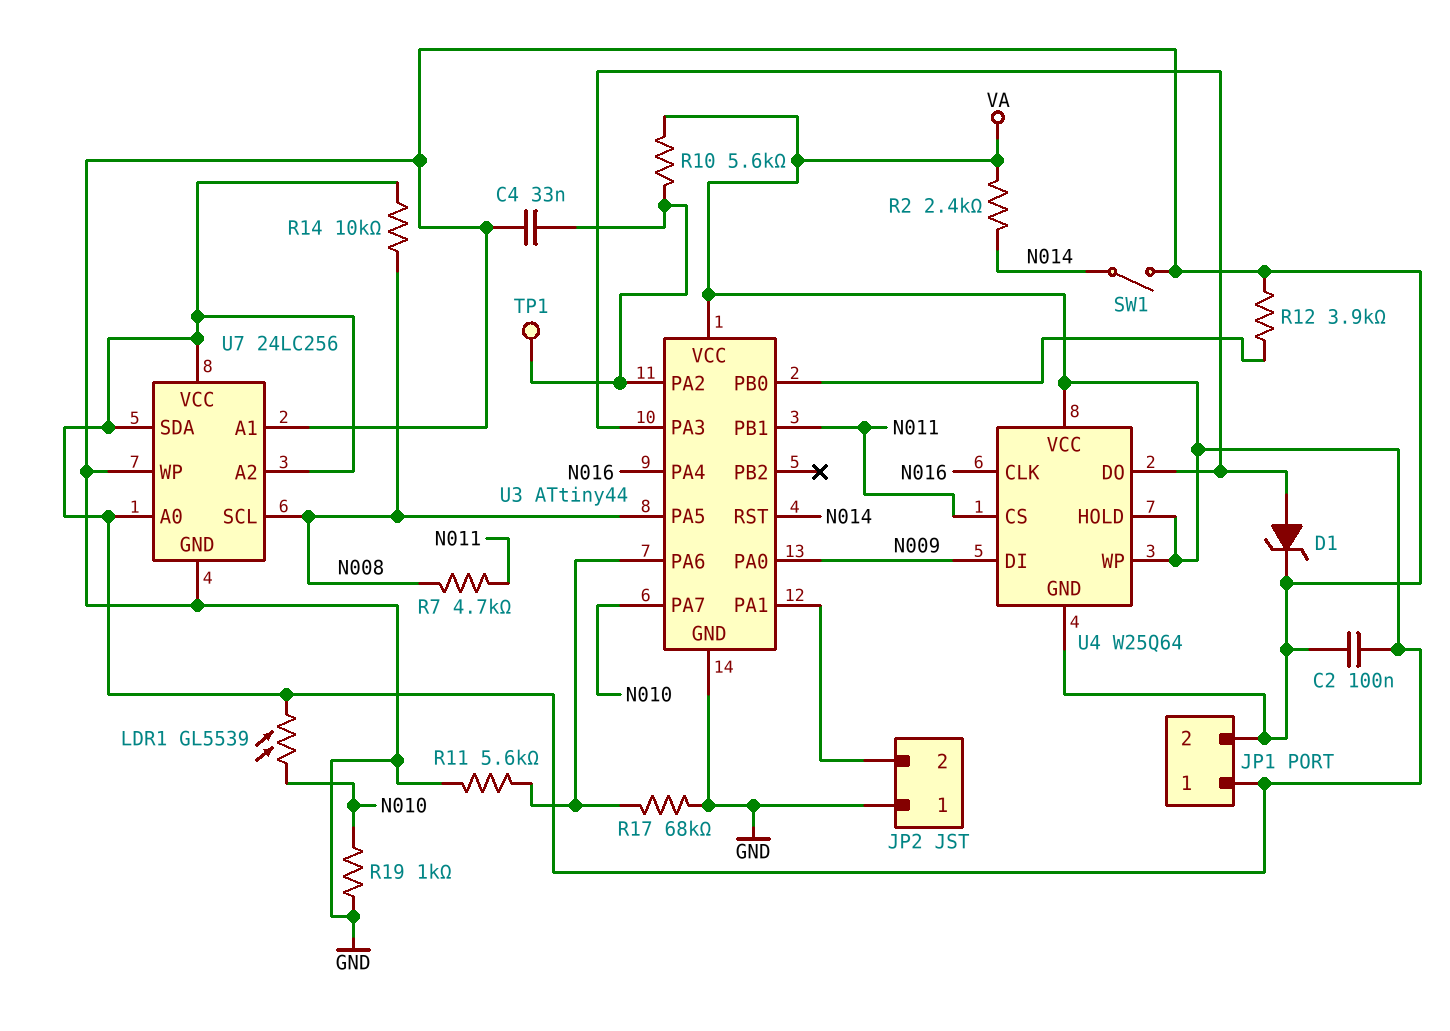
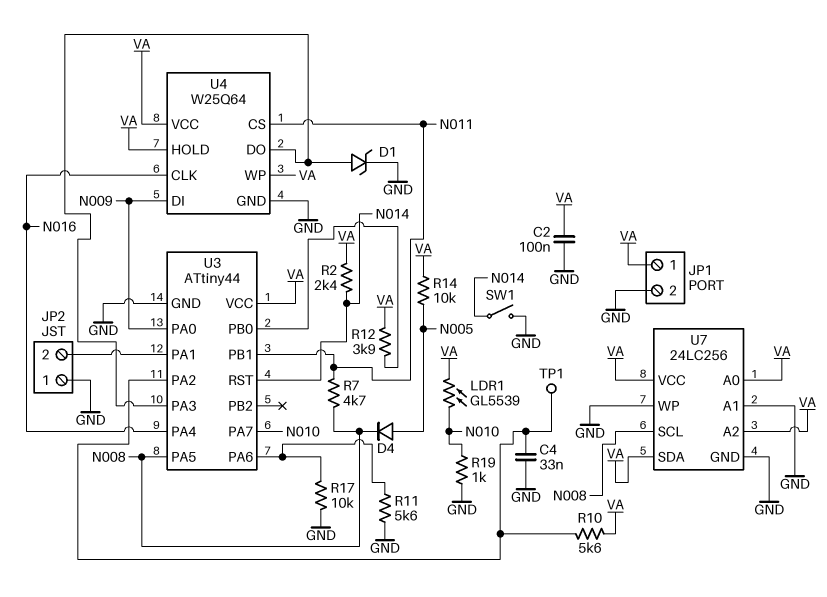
D4: none -> diode (A N005, K N008)
R12: 3.9k (GND, U3/PB0) -> 3.9k (U3/PB0, VA)
R14: 10k (N008, VA) -> 10k (N005, VA)
R17: 68k (GND, U3/PA6) -> 10k (GND, U3/PA6)

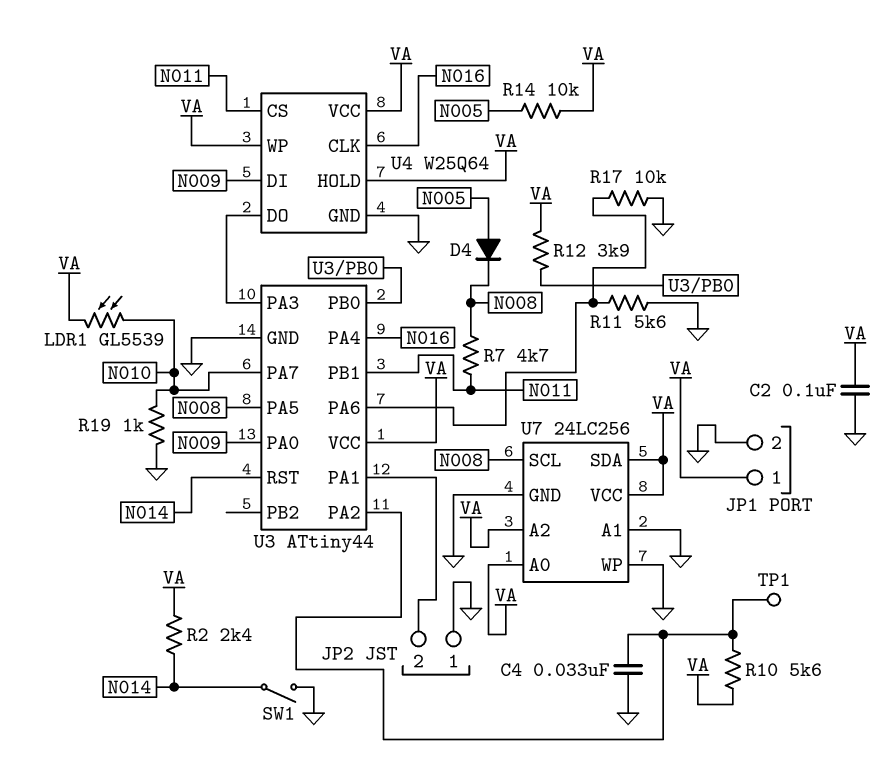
D1: zener (A U3/PA3, K GND) -> none

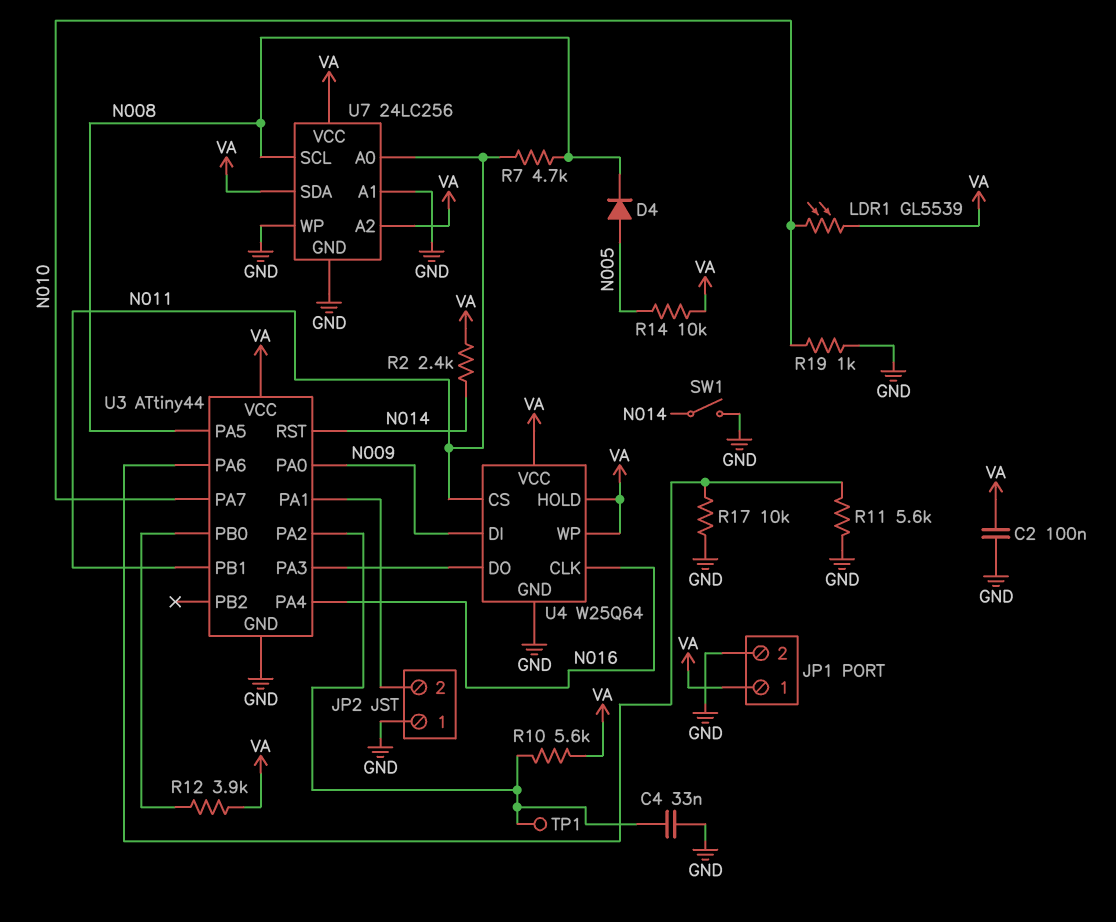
U7 pin A0: VA -> N011

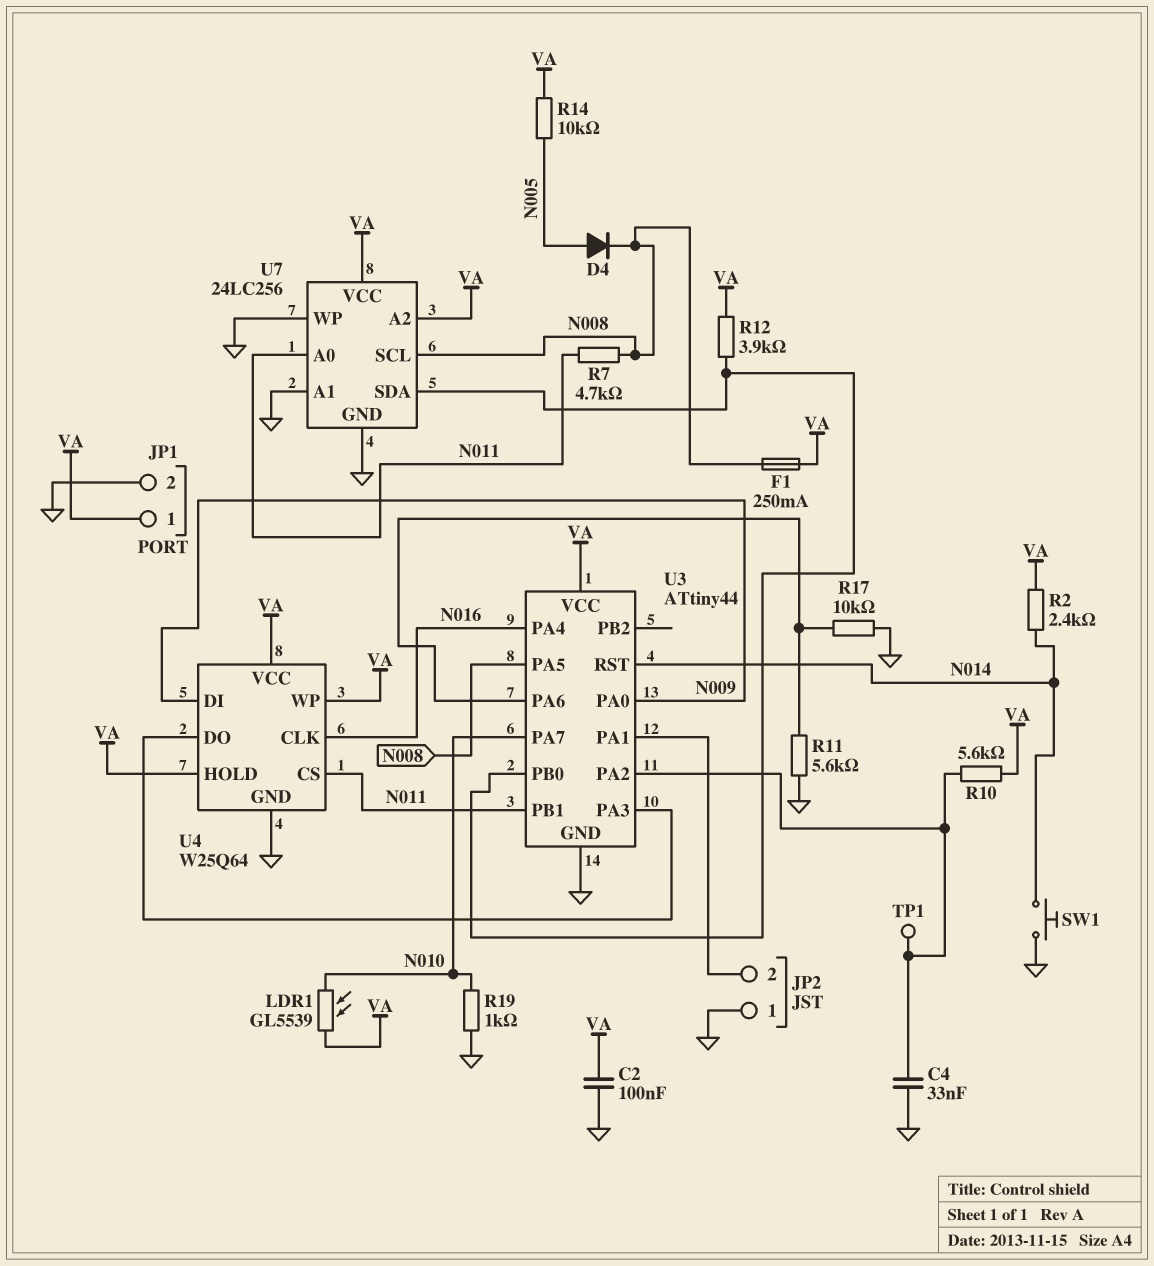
F1: none -> 250mA (N008, VA)
SW1: switch (GND, N014) -> button (GND, N014)
U7 pin SDA: VA -> U3/PB0

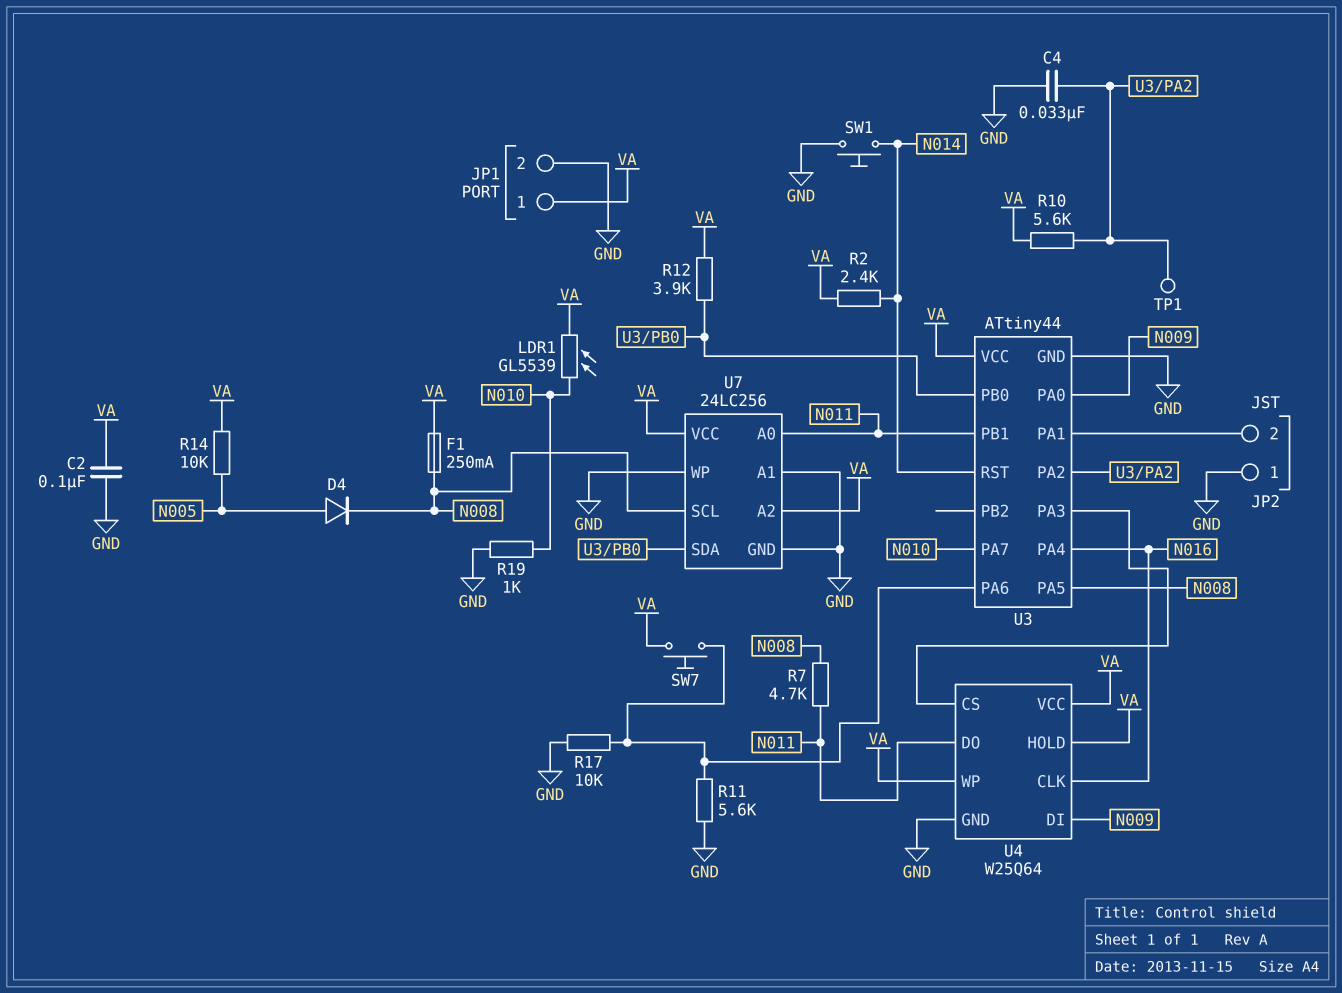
SW7: none -> button (U3/PA6, VA)
U4 pin CS: N011 -> U3/PA3
U4 pin DO: U3/PA3 -> N011

